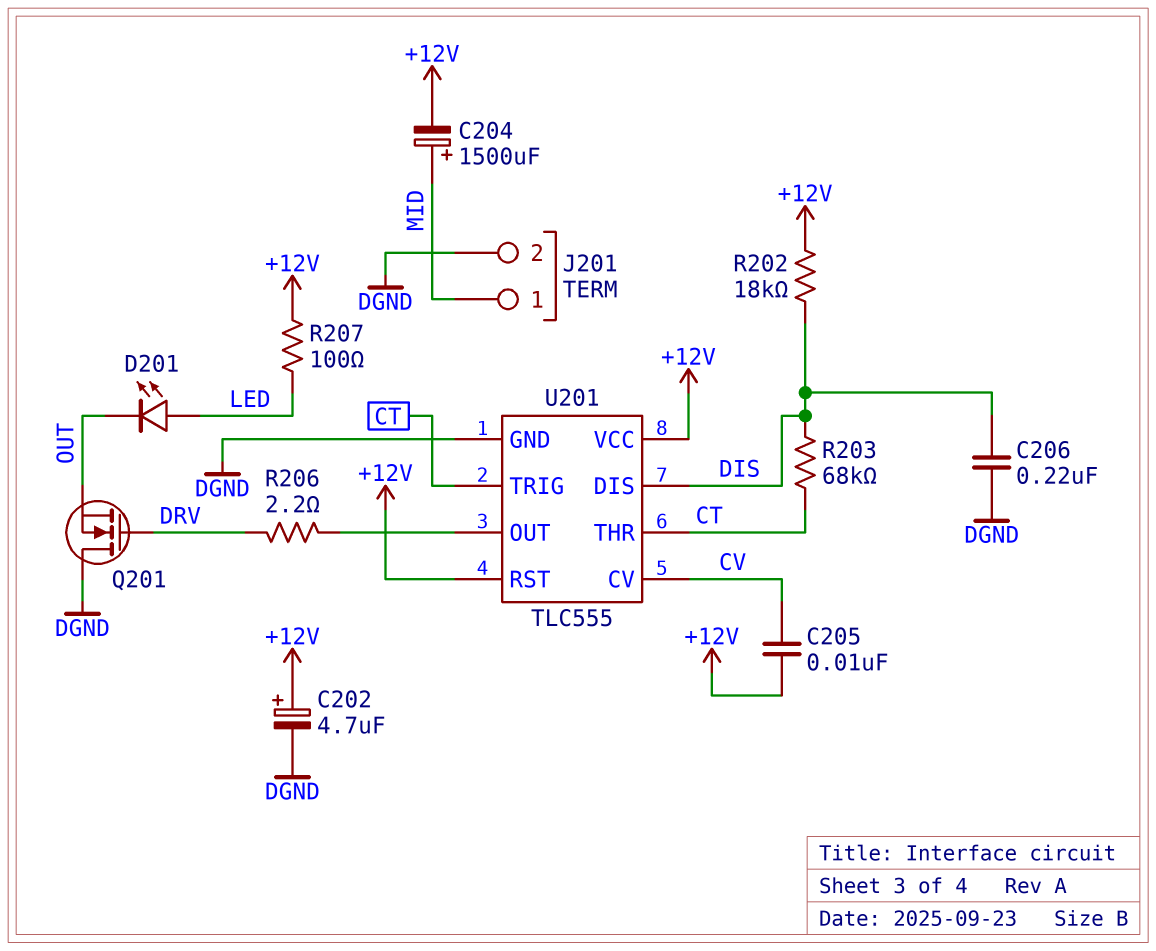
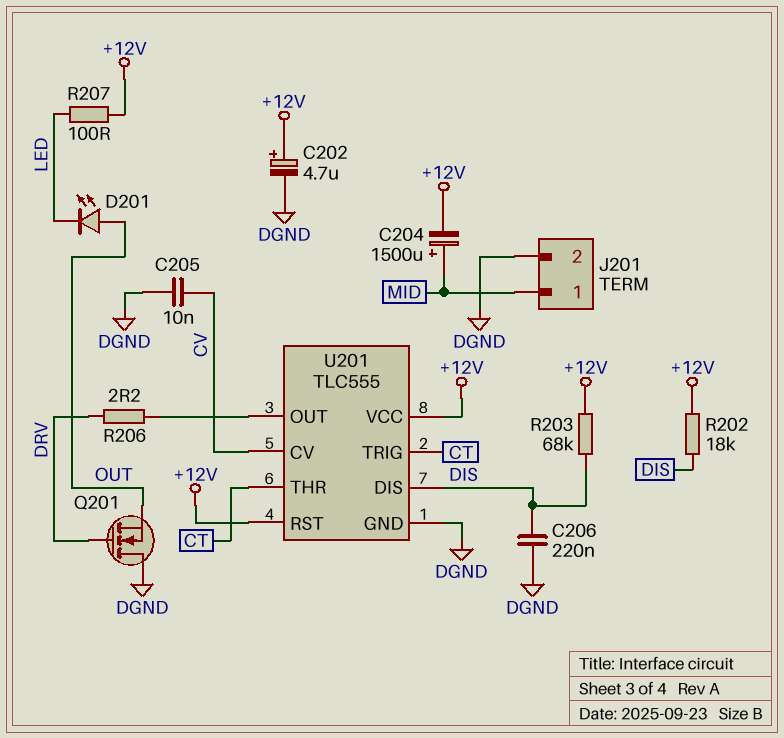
C205: 10nF (+12V, CV) -> 10nF (CV, DGND)
D201: LED (A LED, K OUT) -> LED (A OUT, K LED)
R203: 68k (CT, DIS) -> 68k (+12V, DIS)

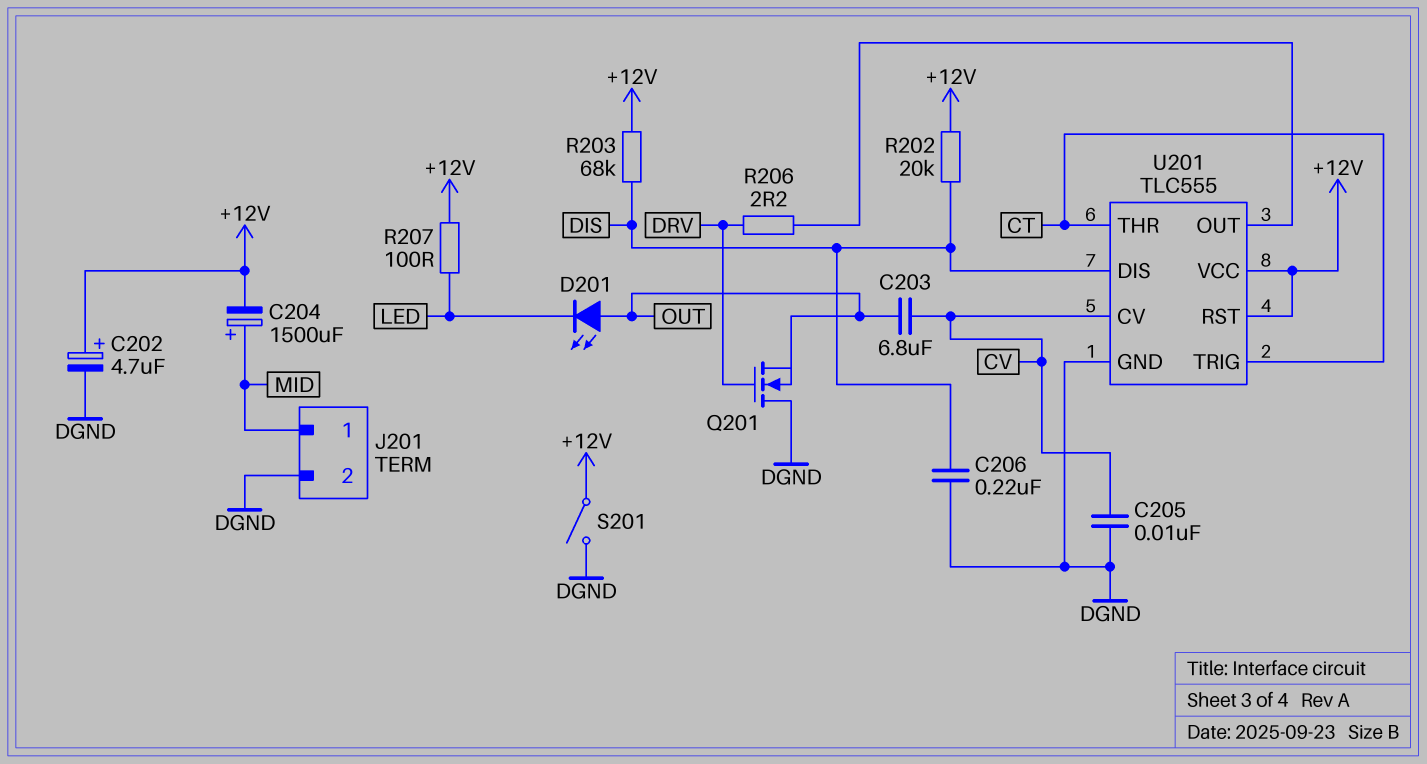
C203: none -> 6.8uF (CV, OUT)
R202: 18k (+12V, DIS) -> 20k (+12V, DIS)
S201: none -> switch (+12V, DGND)

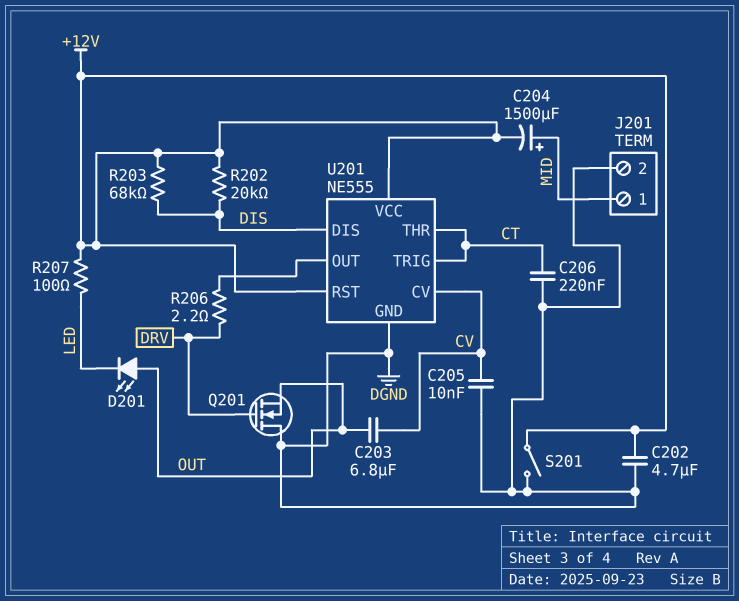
C202: 4.7uF (plus +12V, minus DGND) -> 4.7uF (+12V, DGND)
C206: 220nF (DGND, DIS) -> 220nF (CT, DGND)
U201: TLC555 -> NE555

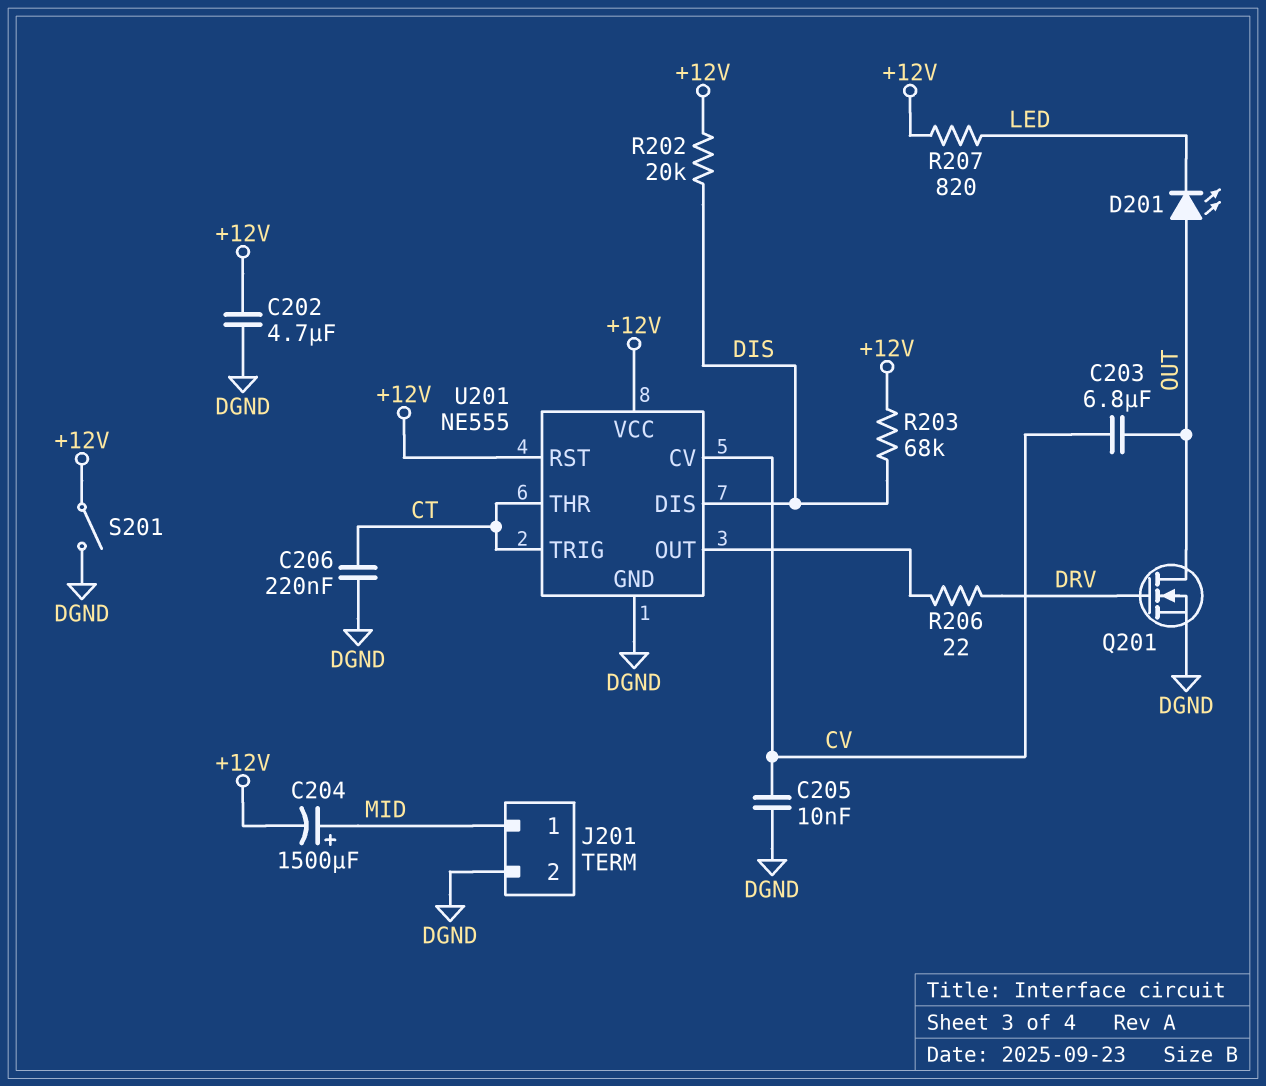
Q201: NMOS (G DRV, D DGND, S OUT) -> NMOS (G DRV, D OUT, S DGND)
R206: 2.2 (DRV, U201/OUT) -> 22 (DRV, U201/OUT)
R207: 100 (+12V, LED) -> 820 (+12V, LED)

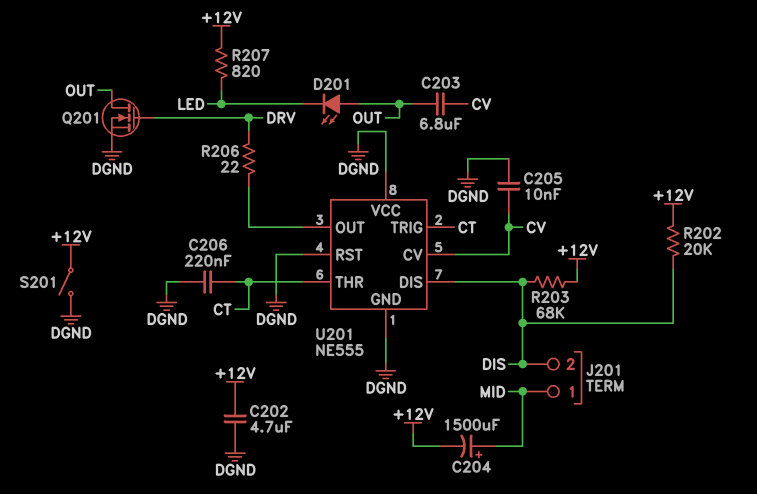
J201 pin 2: DGND -> DIS
U201 pin RST: +12V -> DGND
U201 pin VCC: +12V -> DGND

